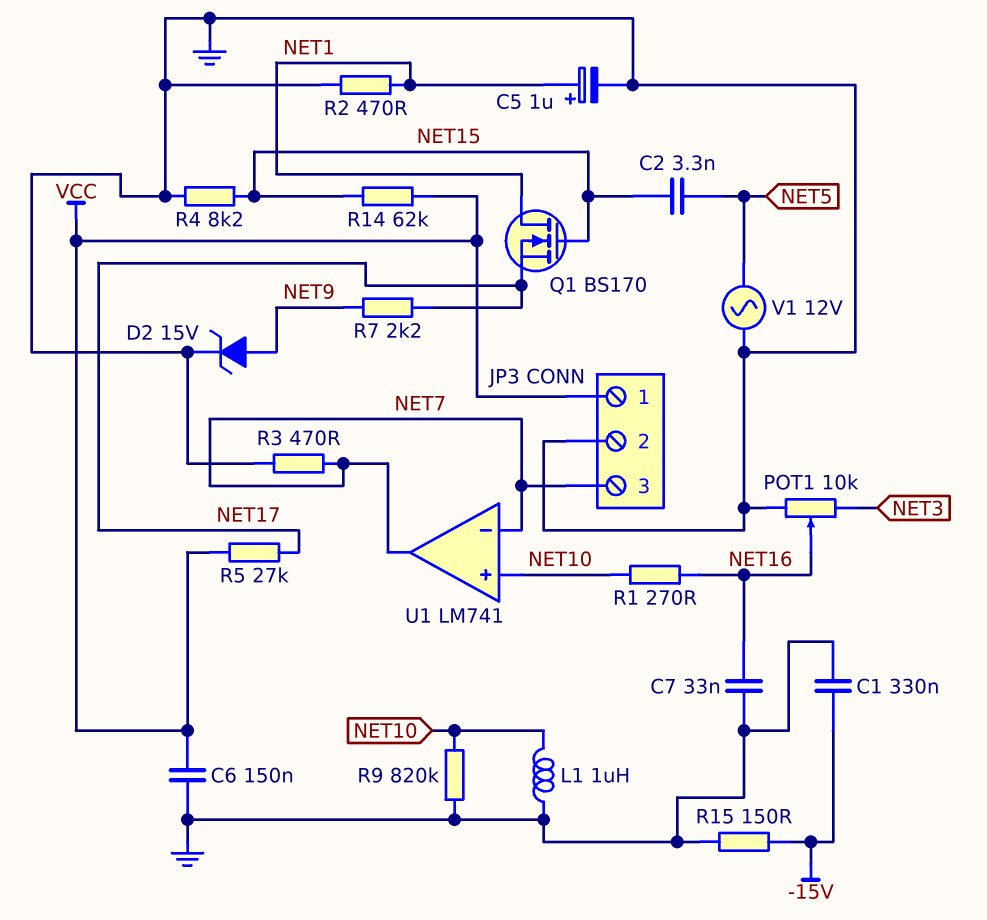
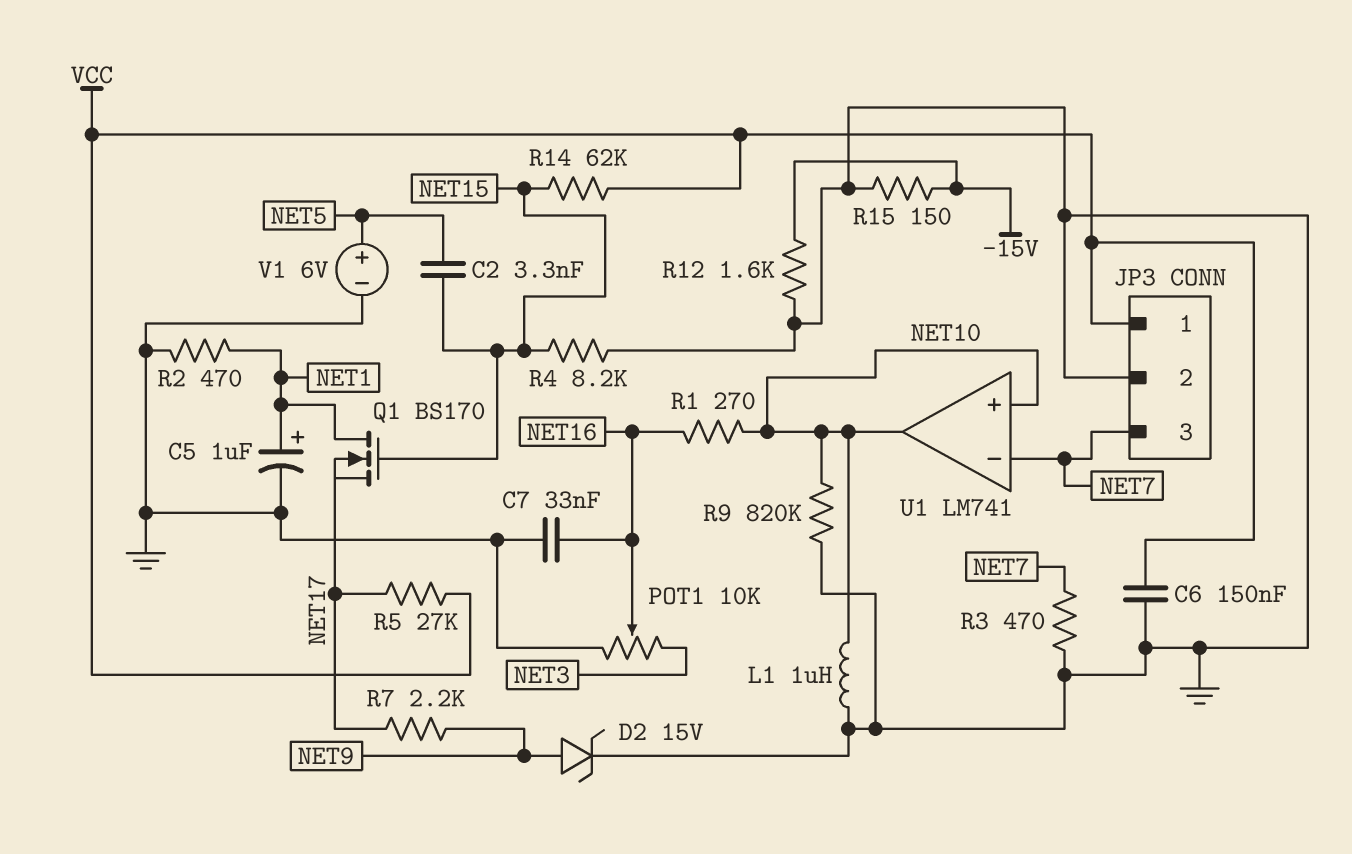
C1: 330nF (-15V, GND) -> none
R12: none -> 1.6k (-15V, GND)
U1 pin out: NET7 -> NET10
V1: AC 12V (GND, NET5) -> 6V (plus NET5, minus GND)

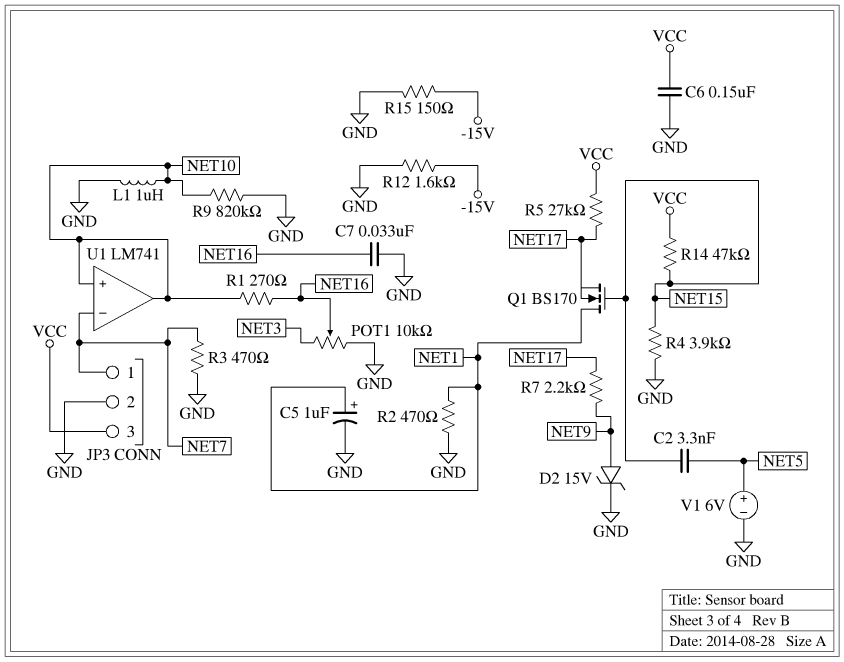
JP3 pin 1: VCC -> NET7
JP3 pin 3: NET7 -> VCC
R4: 8.2k (GND, NET15) -> 3.9k (GND, NET15)
R14: 62k (NET15, VCC) -> 47k (NET15, VCC)

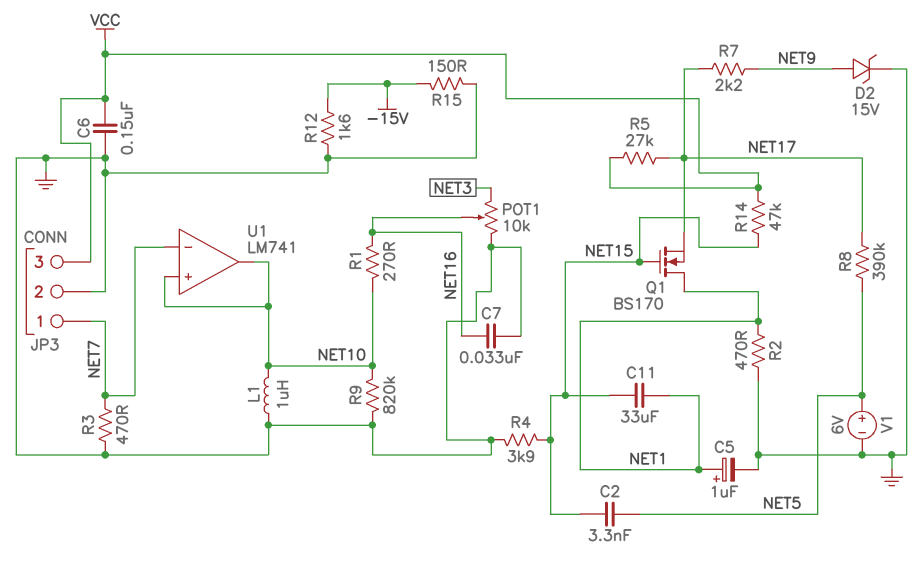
C11: none -> 33uF (NET1, NET15)
R8: none -> 390k (NET5, NET17)

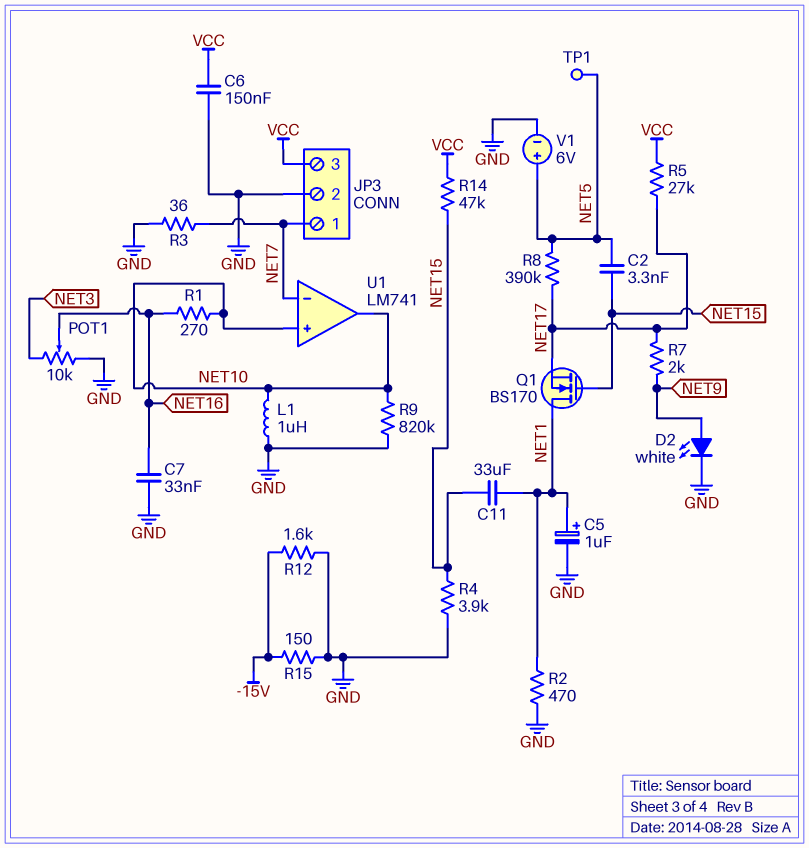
D2: zener 15V (A NET9, K GND) -> LED white (A NET9, K GND)
R3: 470 (GND, NET7) -> 36 (GND, NET7)
R7: 2.2k (NET9, NET17) -> 2k (NET9, NET17)
TP1: none -> test point (NET5)

